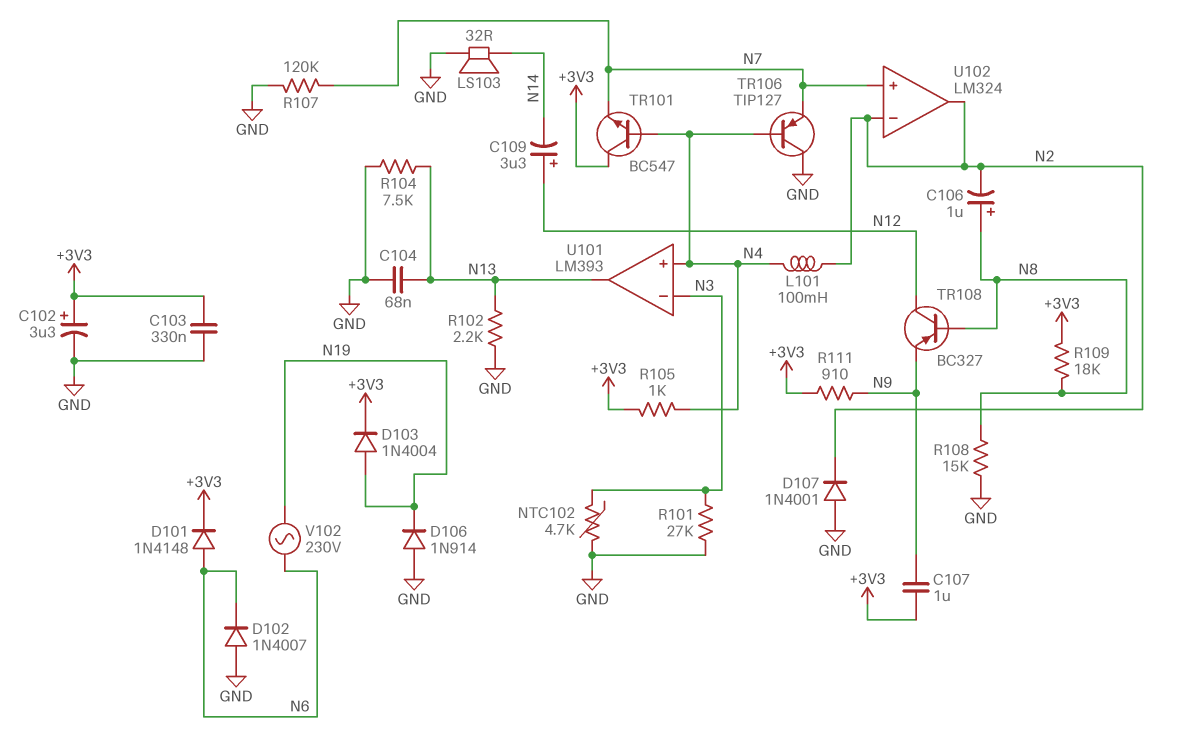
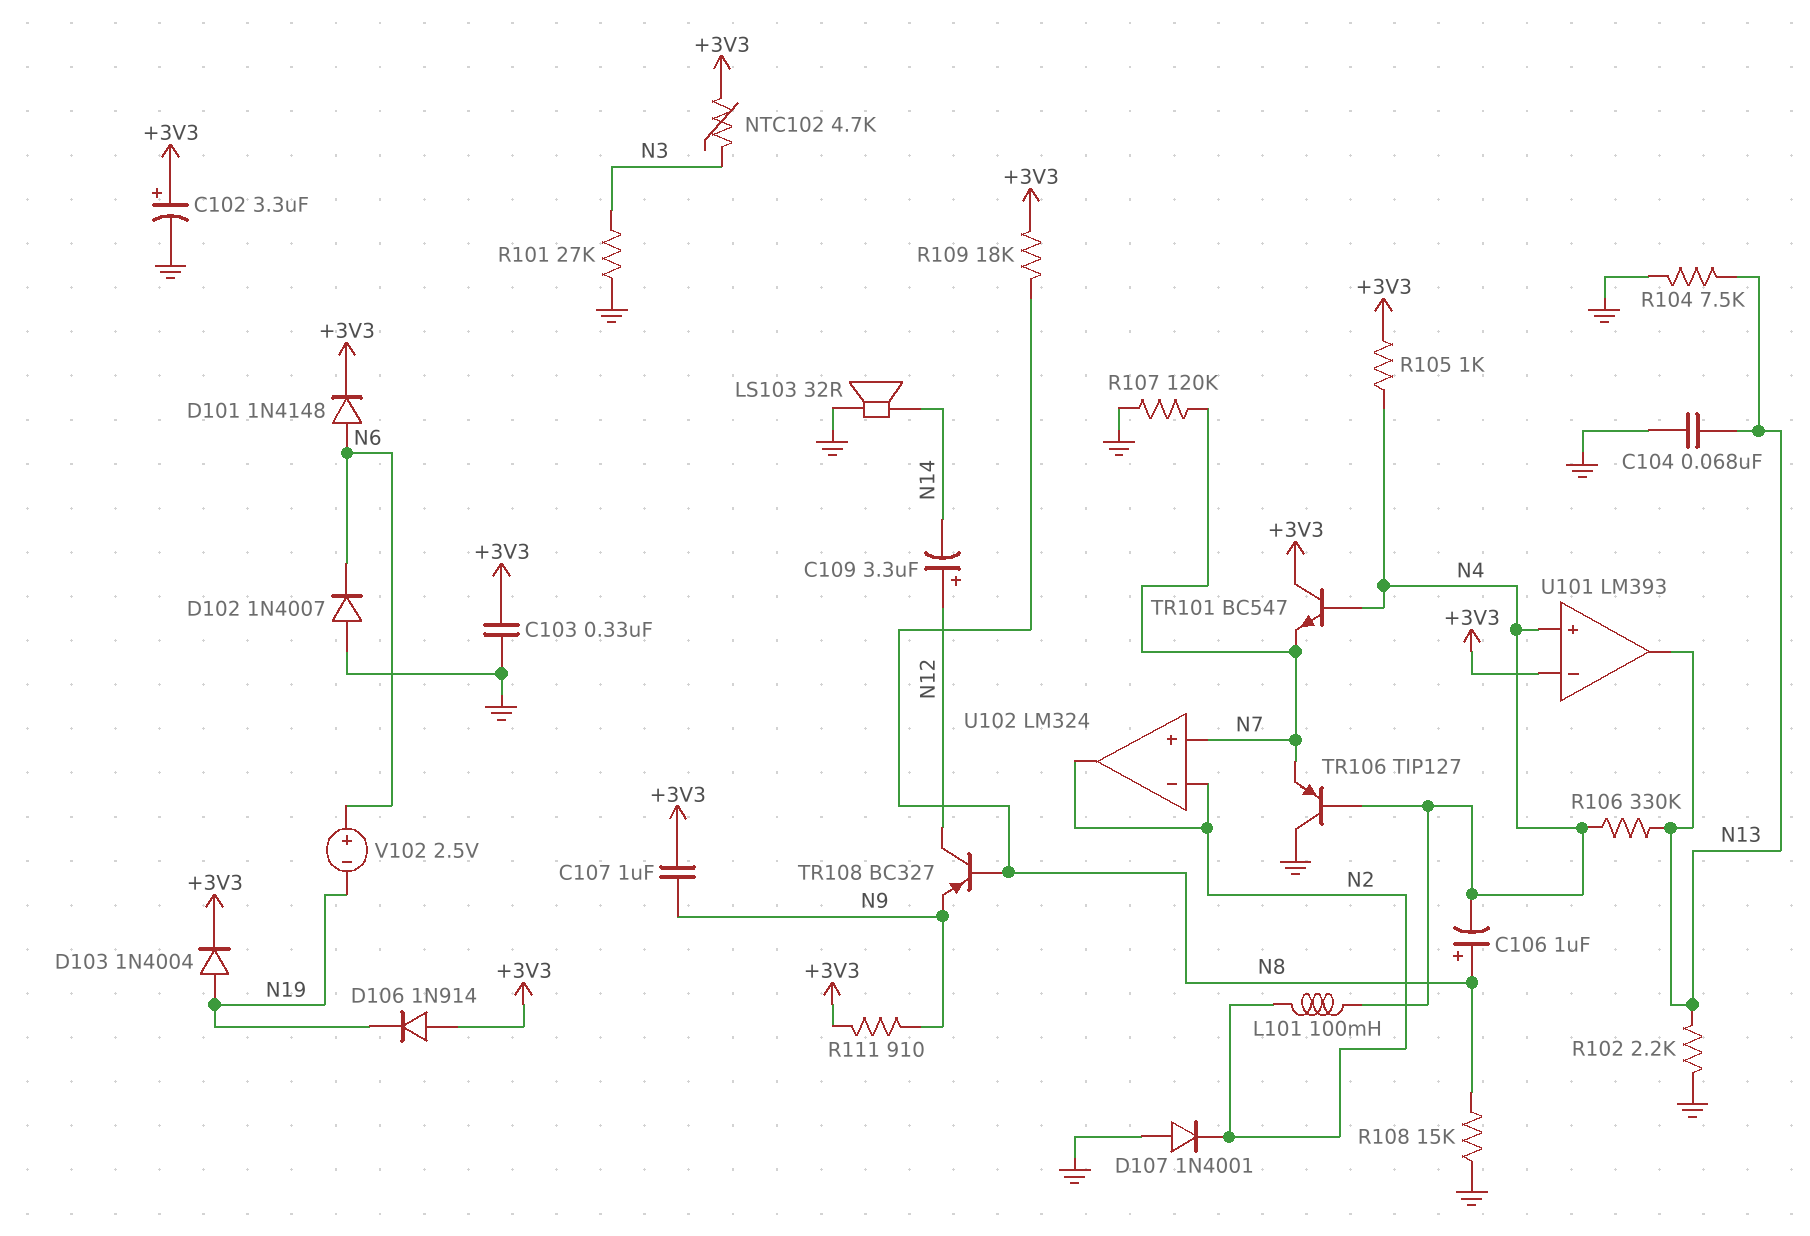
C106: 1uF (plus N8, minus N2) -> 1uF (plus N8, minus N4)
D106: diode 1N914 (A GND, K N19) -> diode 1N914 (A +3V3, K N19)
NTC102: 4.7k (GND, N3) -> 4.7k (+3V3, N3)
R106: none -> 330k (N4, N13)
U101 pin in-: N3 -> +3V3
V102: AC 230V (N6, N19) -> 2.5V (plus N6, minus N19)

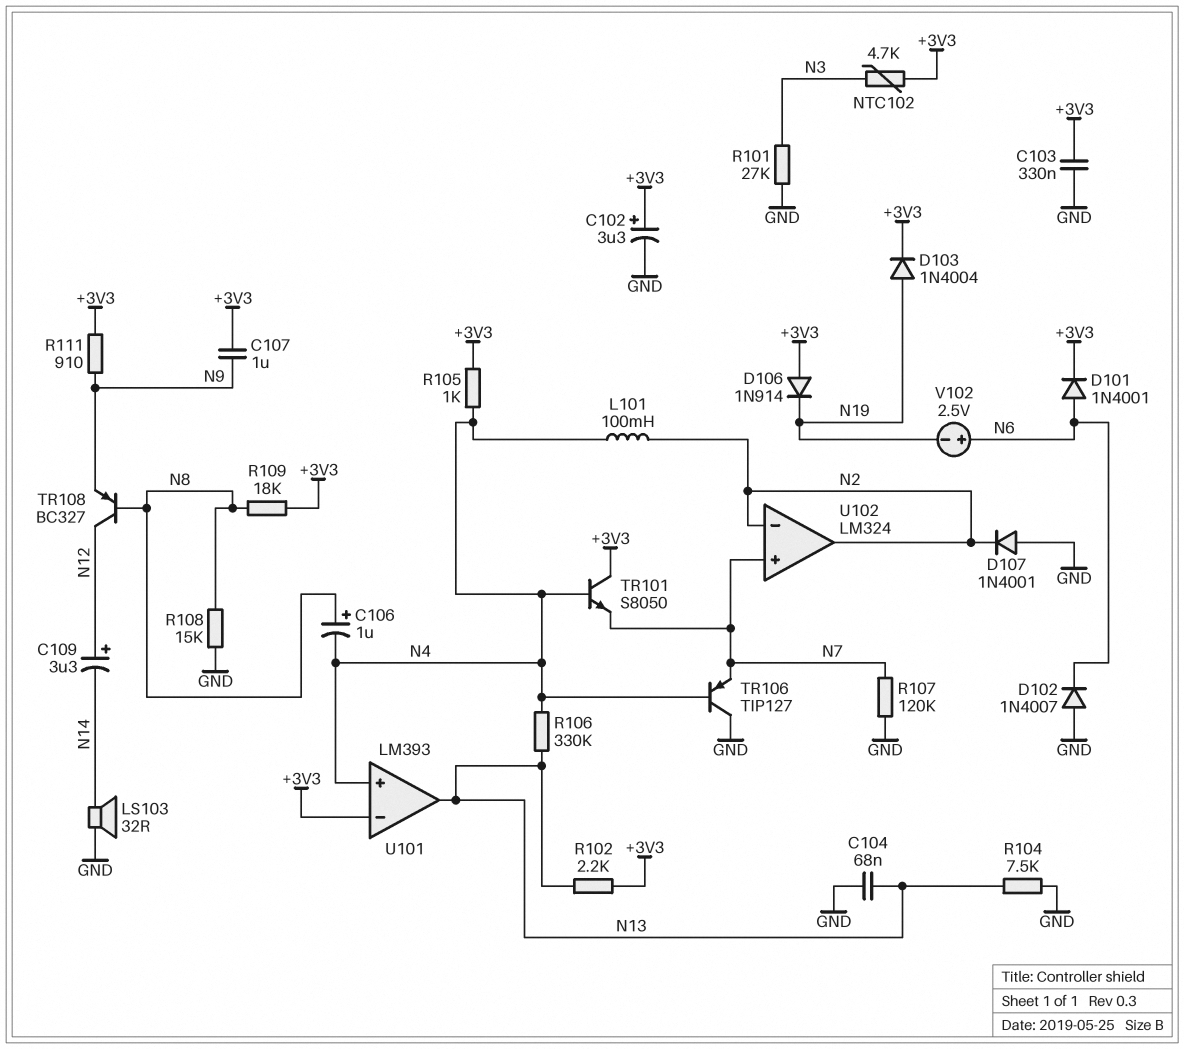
D101: diode 1N4148 (A N6, K +3V3) -> diode 1N4001 (A N6, K +3V3)
R102: 2.2k (GND, N13) -> 2.2k (+3V3, N13)
TR101: NPN BC547 (B N4, C +3V3, E N7) -> NPN S8050 (B N4, C +3V3, E N7)

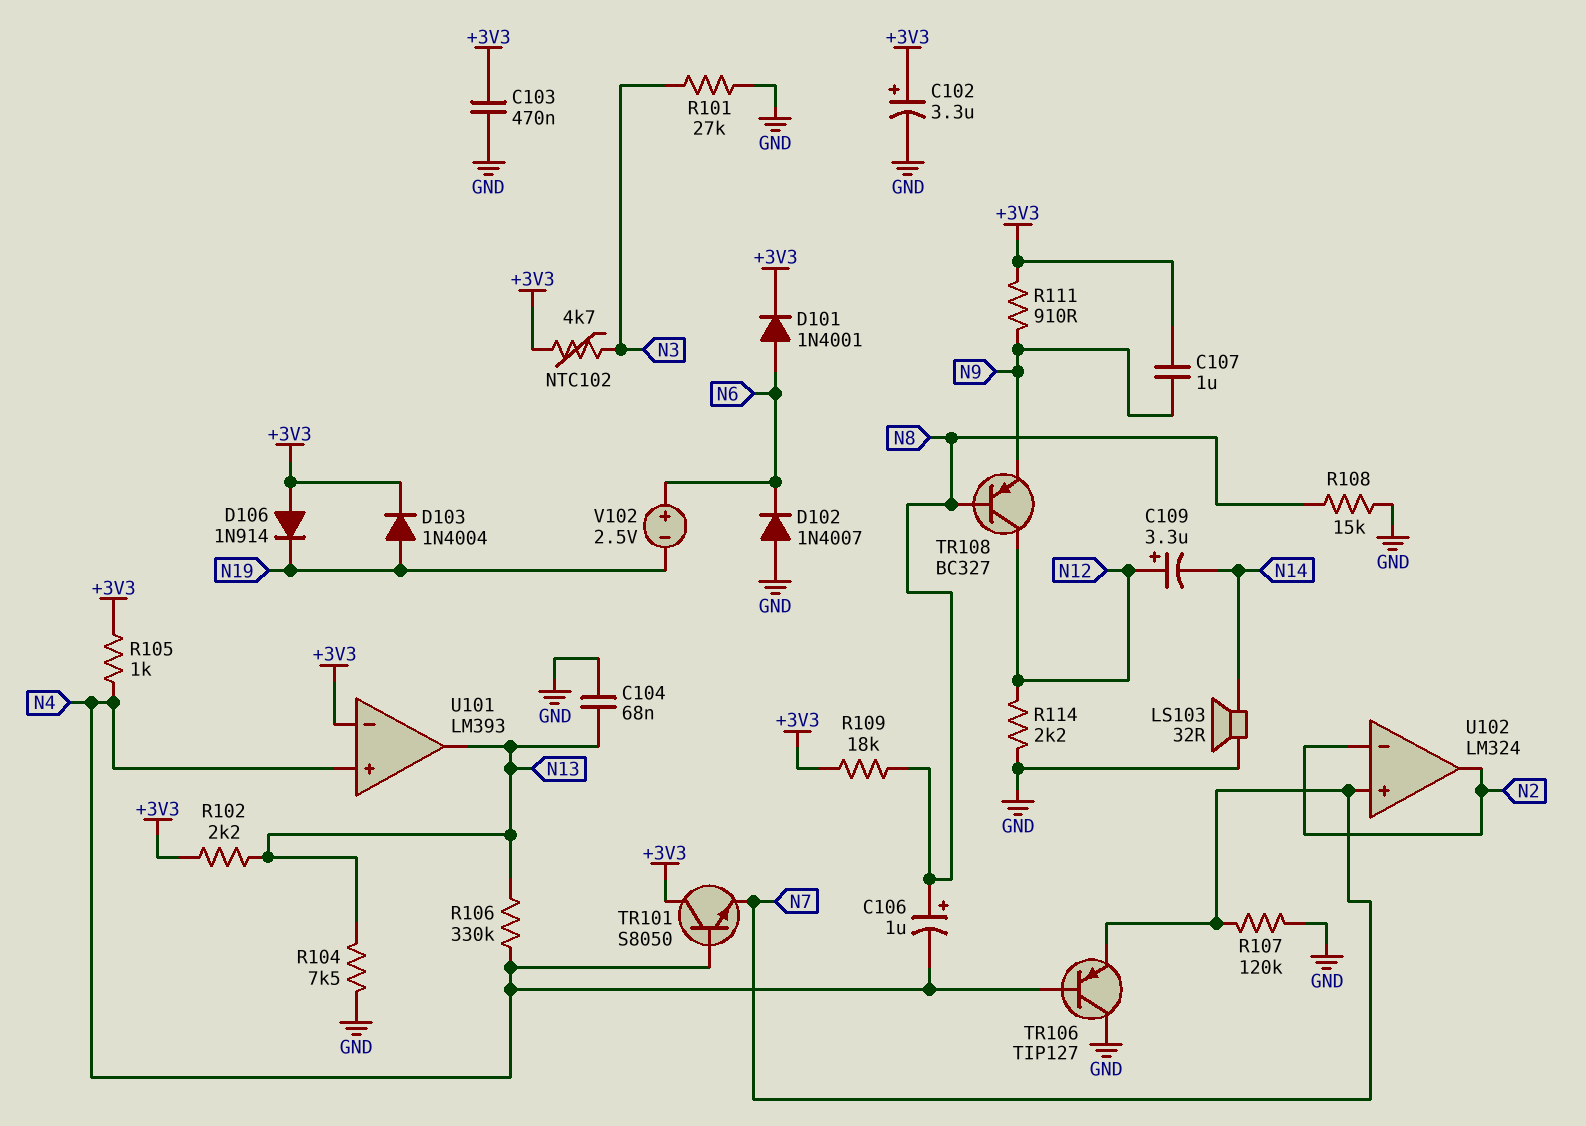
C103: 330nF (+3V3, GND) -> 470nF (+3V3, GND)
D107: diode 1N4001 (A GND, K N2) -> none
L101: 100mH (N2, N4) -> none
R114: none -> 2.2k (GND, N12)

